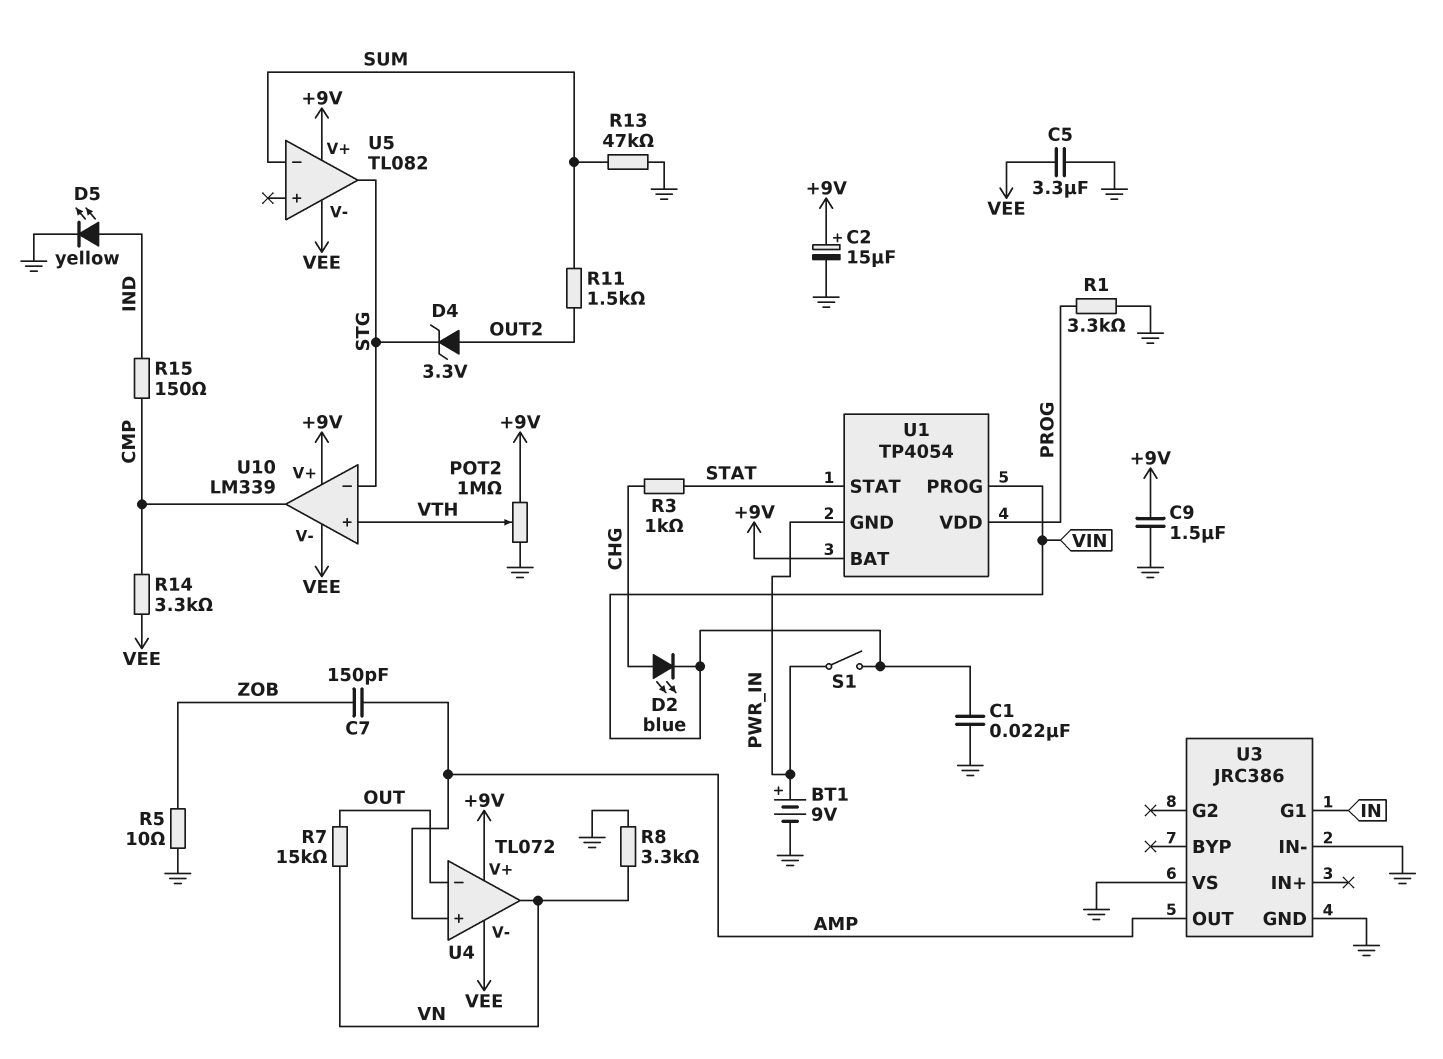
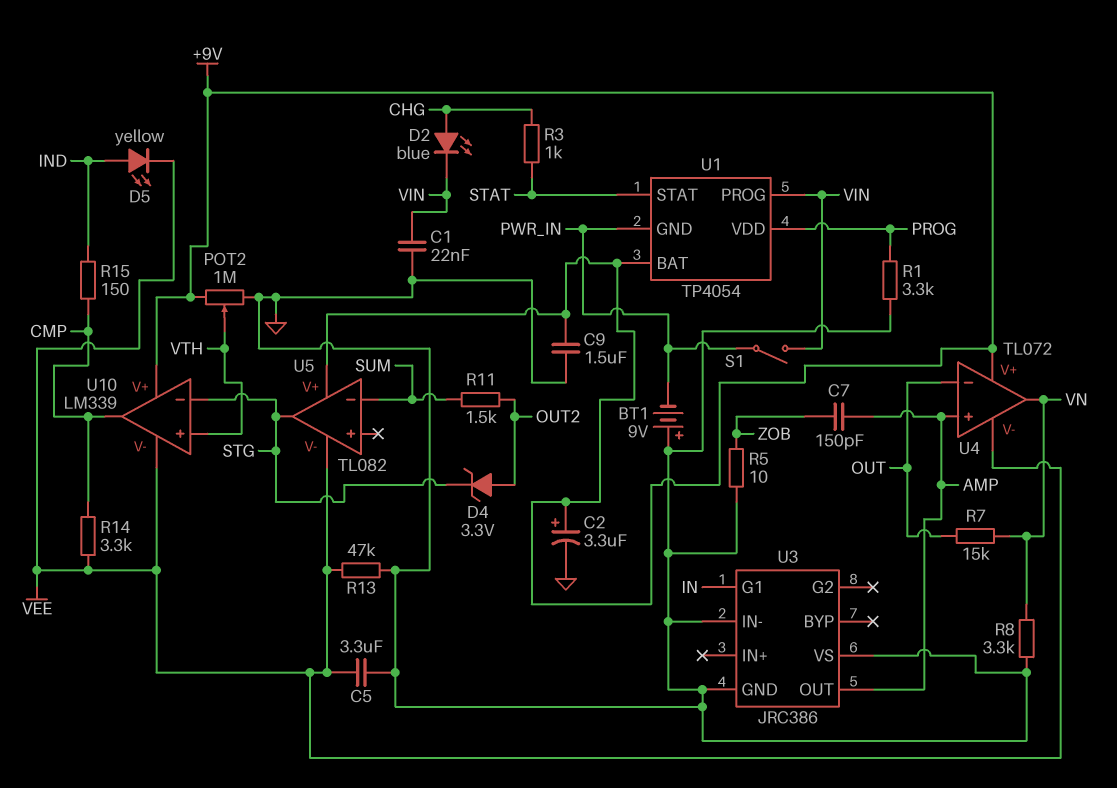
BT1: 9V (plus PWR_IN, minus GND) -> 9V (plus GND, minus PWR_IN)
C2: 15uF (plus +9V, minus GND) -> 3.3uF (plus +9V, minus GND)
D5: LED yellow (A IND, K GND) -> LED yellow (A IND, K VEE)
R13: 47k (GND, SUM) -> 47k (GND, VEE)

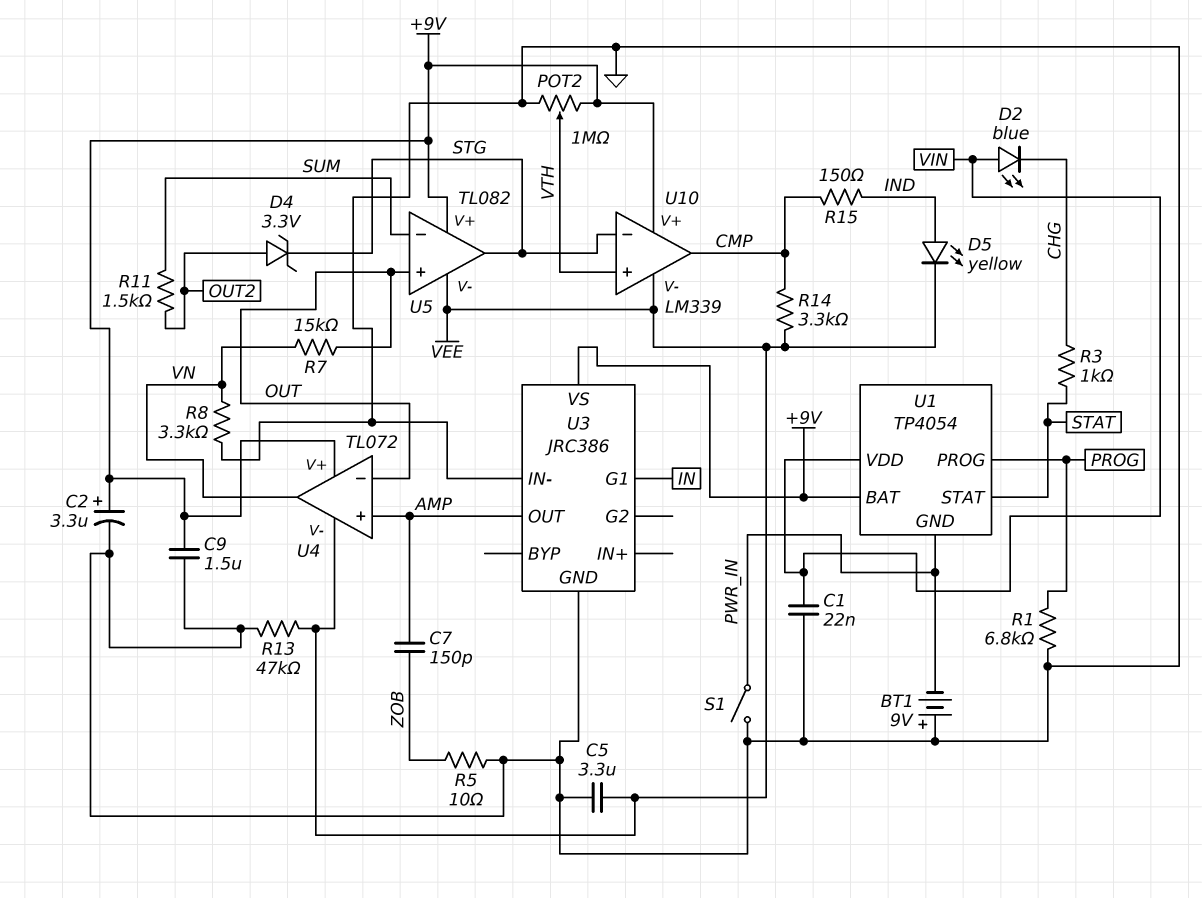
D2: LED blue (A CHG, K VIN) -> LED blue (A VIN, K CHG)
R1: 3.3k (GND, PROG) -> 6.8k (GND, PROG)
S1: switch (PWR_IN, VIN) -> switch (GND, PWR_IN)
U1 pin PROG: VIN -> PROG
U1 pin VDD: PROG -> VIN
U3 pin VS: GND -> +9V
U5 pin in+: none -> OUT

